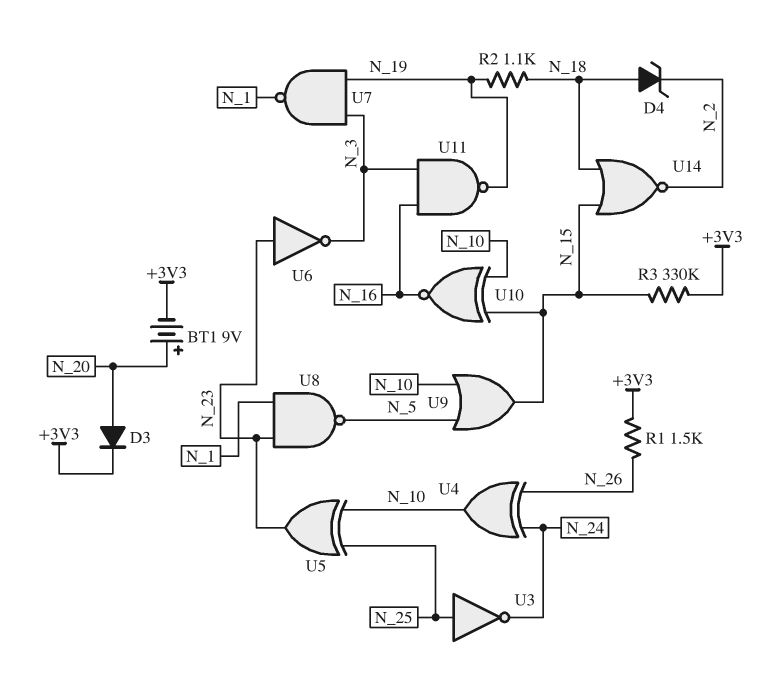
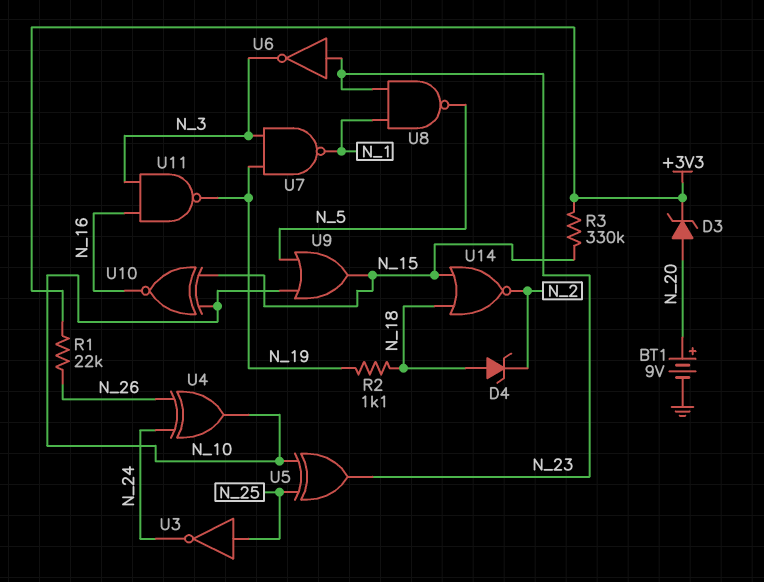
BT1: 9V (plus N_20, minus +3V3) -> 9V (plus N_20, minus GND)
D3: diode (A N_20, K +3V3) -> zener (A N_20, K +3V3)
R1: 1.5k (+3V3, N_26) -> 22k (+3V3, N_26)

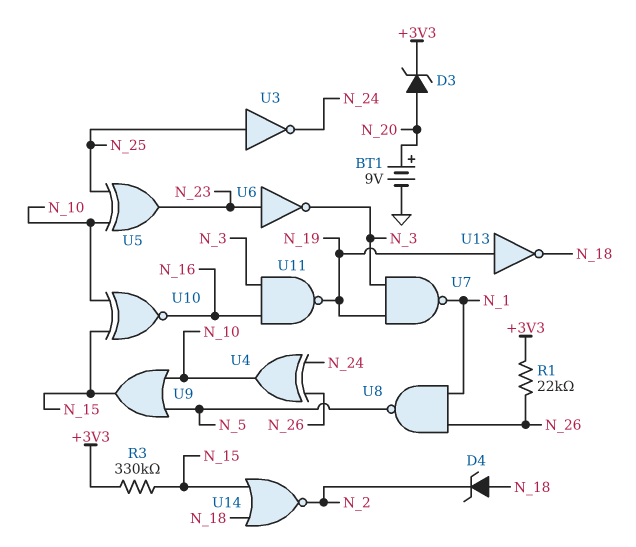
R2: 1.1k (N_18, N_19) -> none
U8: NAND (in N_1, in N_23, out N_5) -> NAND (in N_1, in N_26, out N_5)
U13: none -> NOT (in N_19, out N_18)

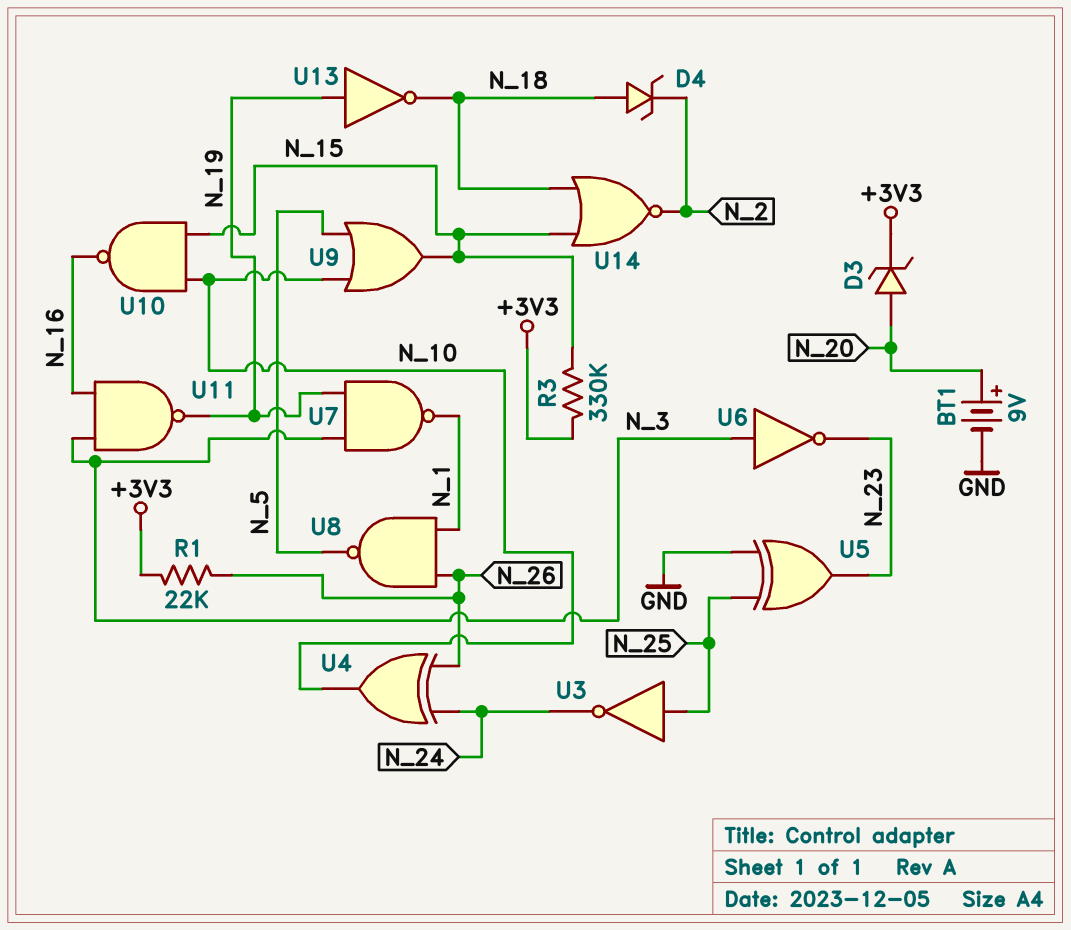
U5: XOR (in N_10, in N_25, out N_23) -> XOR (in GND, in N_25, out N_23)
U6: NOT (in N_23, out N_3) -> NOT (in N_3, out N_23)
U10: XNOR (in N_10, in N_15, out N_16) -> NAND (in N_10, in N_15, out N_16)

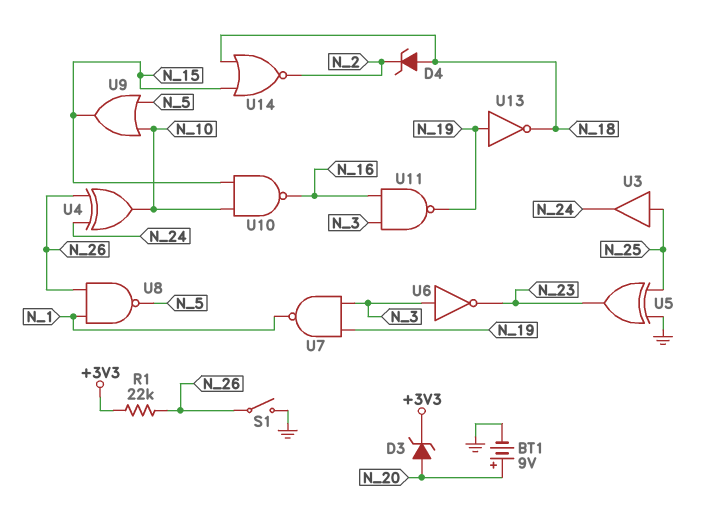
R3: 330k (+3V3, N_15) -> none
S1: none -> switch (GND, N_26)
U3: NOT (in N_25, out N_24) -> buffer (in N_25, out N_24)

